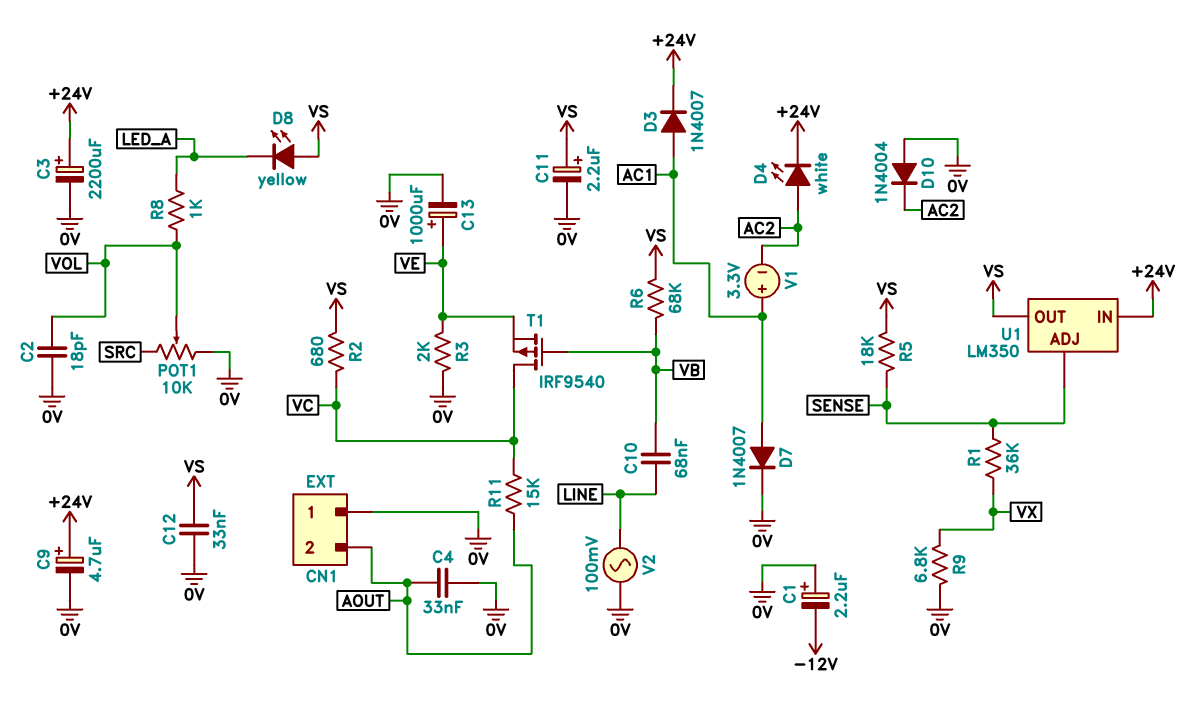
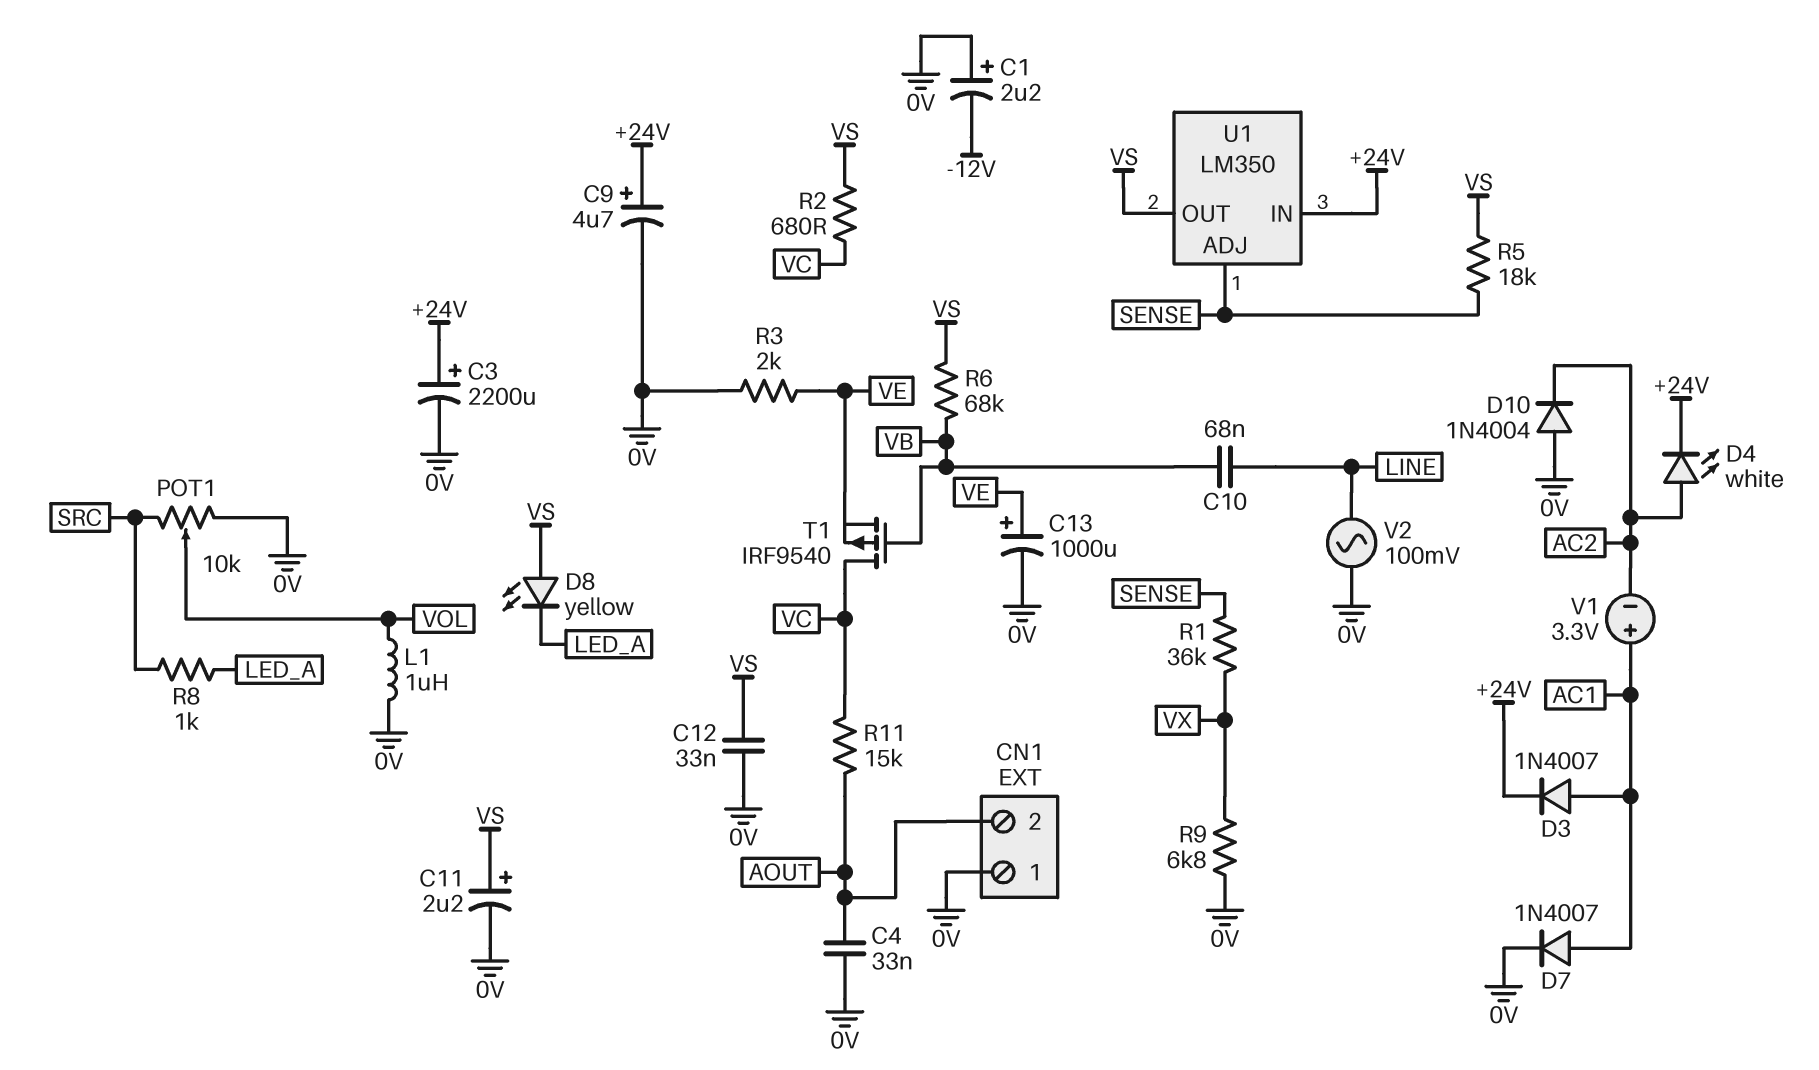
C2: 18pF (0V, VOL) -> none
L1: none -> 1uH (0V, VOL)
R8: 1k (LED_A, VOL) -> 1k (LED_A, SRC)

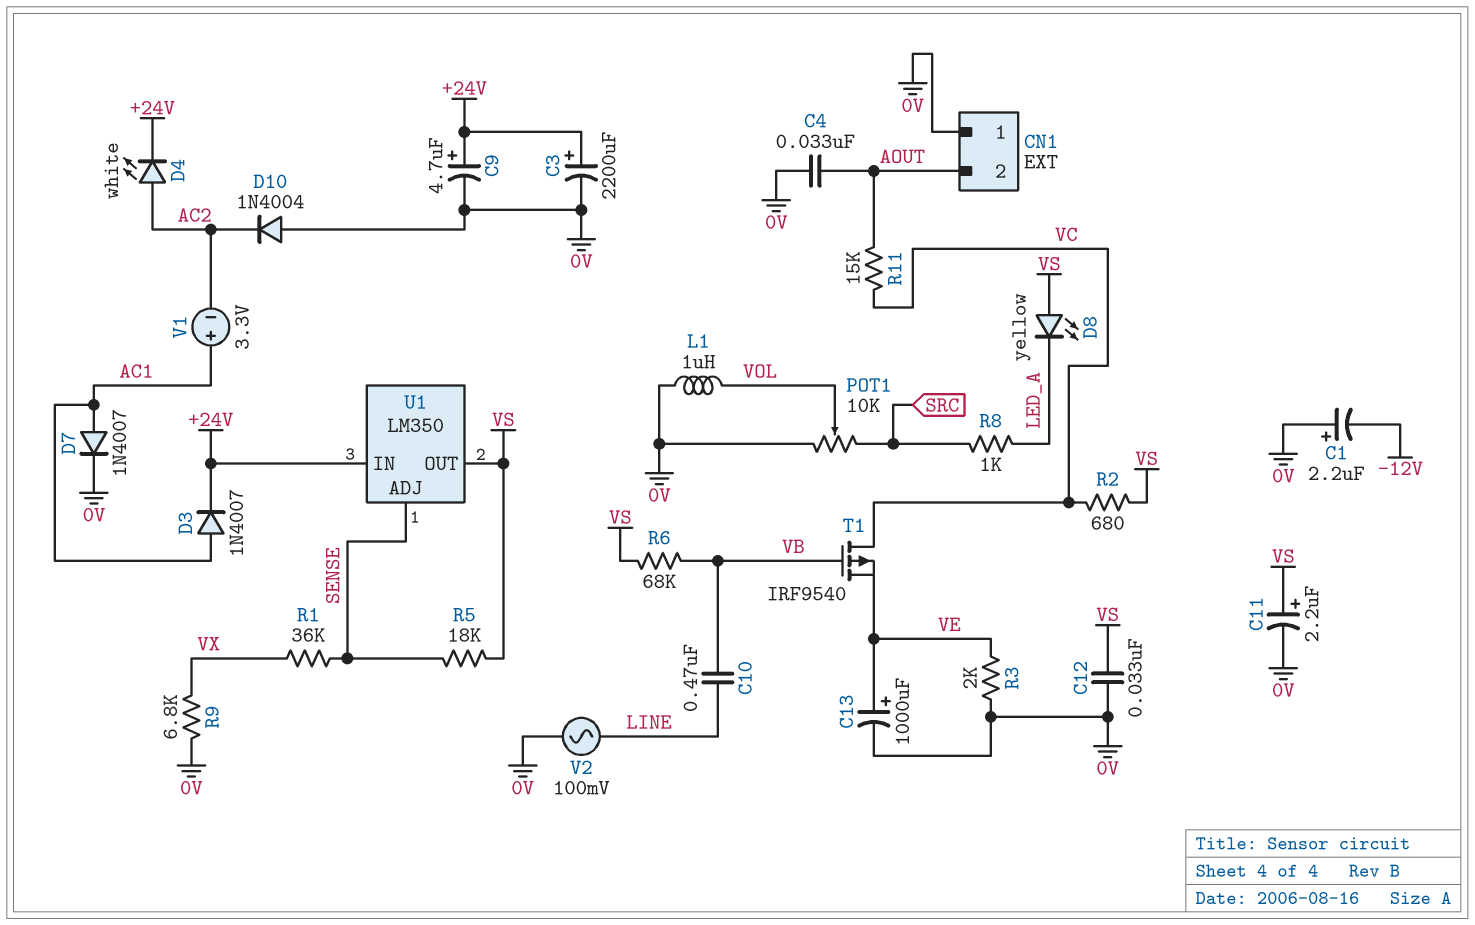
C10: 68nF (LINE, VB) -> 470nF (LINE, VB)

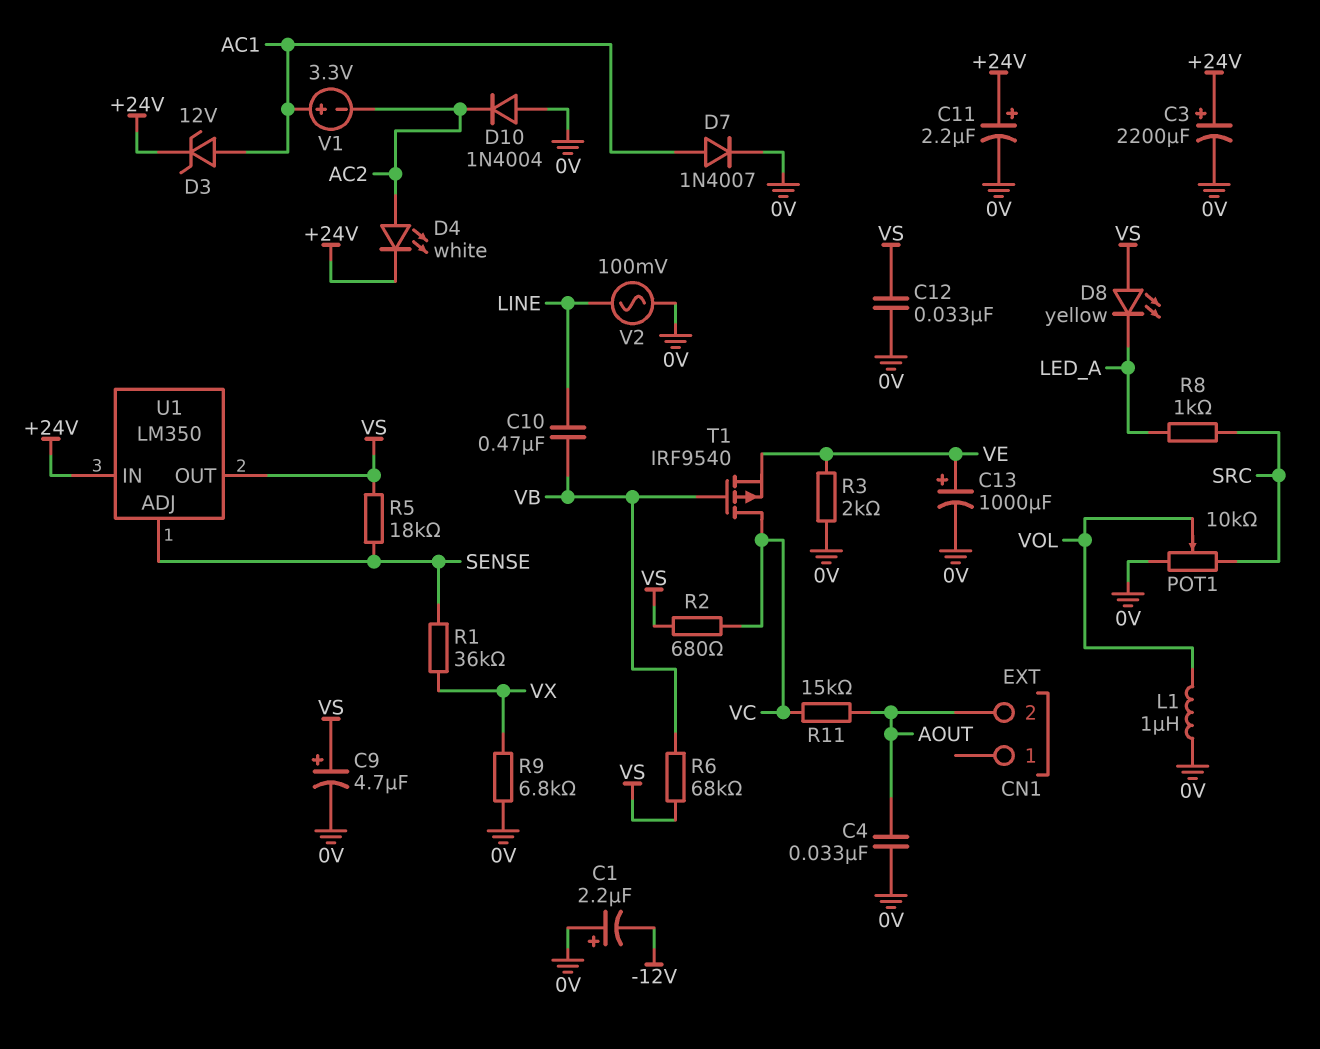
C9: 4.7uF (plus +24V, minus 0V) -> 4.7uF (plus VS, minus 0V)
C11: 2.2uF (plus VS, minus 0V) -> 2.2uF (plus +24V, minus 0V)
CN1 pin 1: 0V -> none
D3: diode 1N4007 (A AC1, K +24V) -> zener 12V (A AC1, K +24V)

